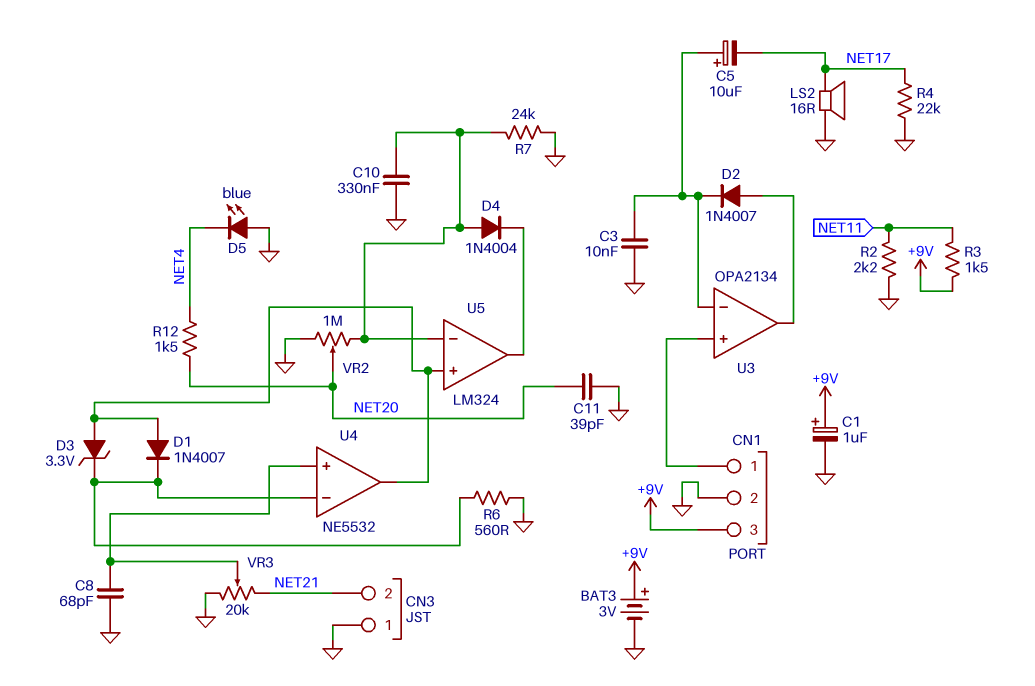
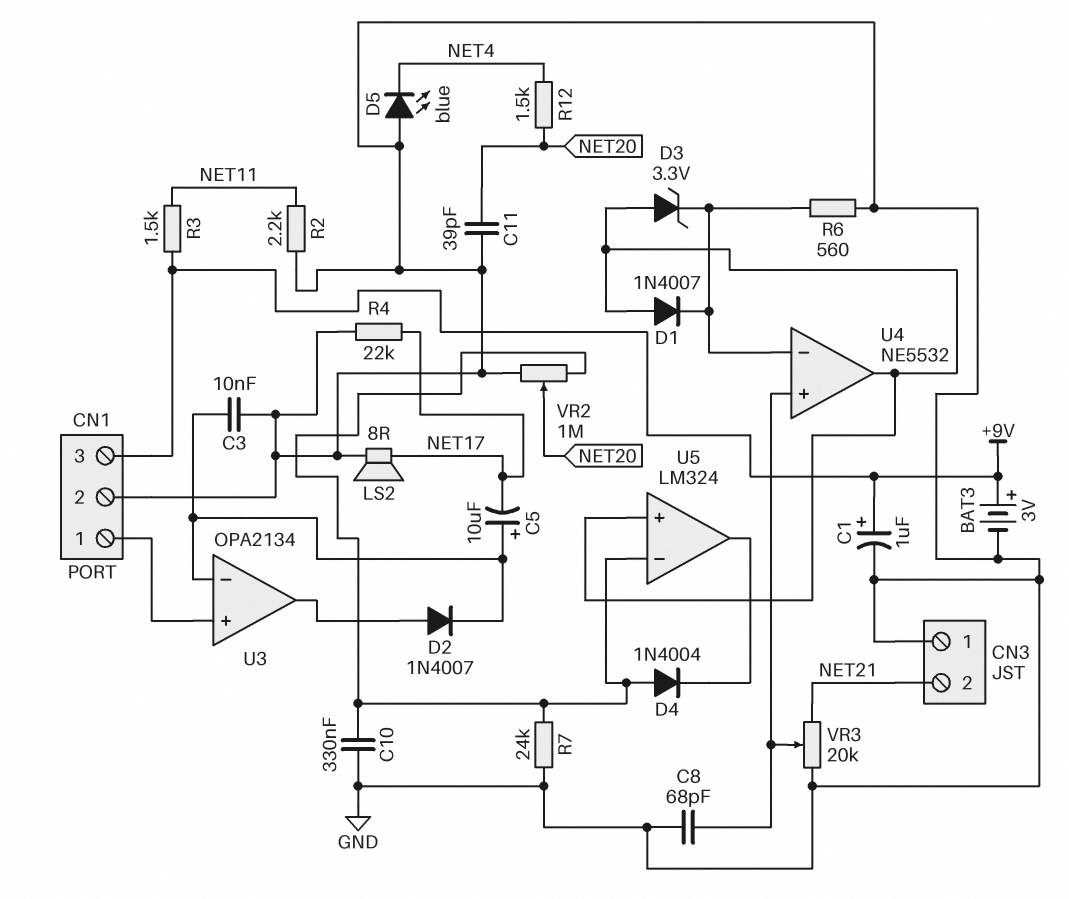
LS2: speaker 16R (GND, NET17) -> speaker 8R (GND, NET17)

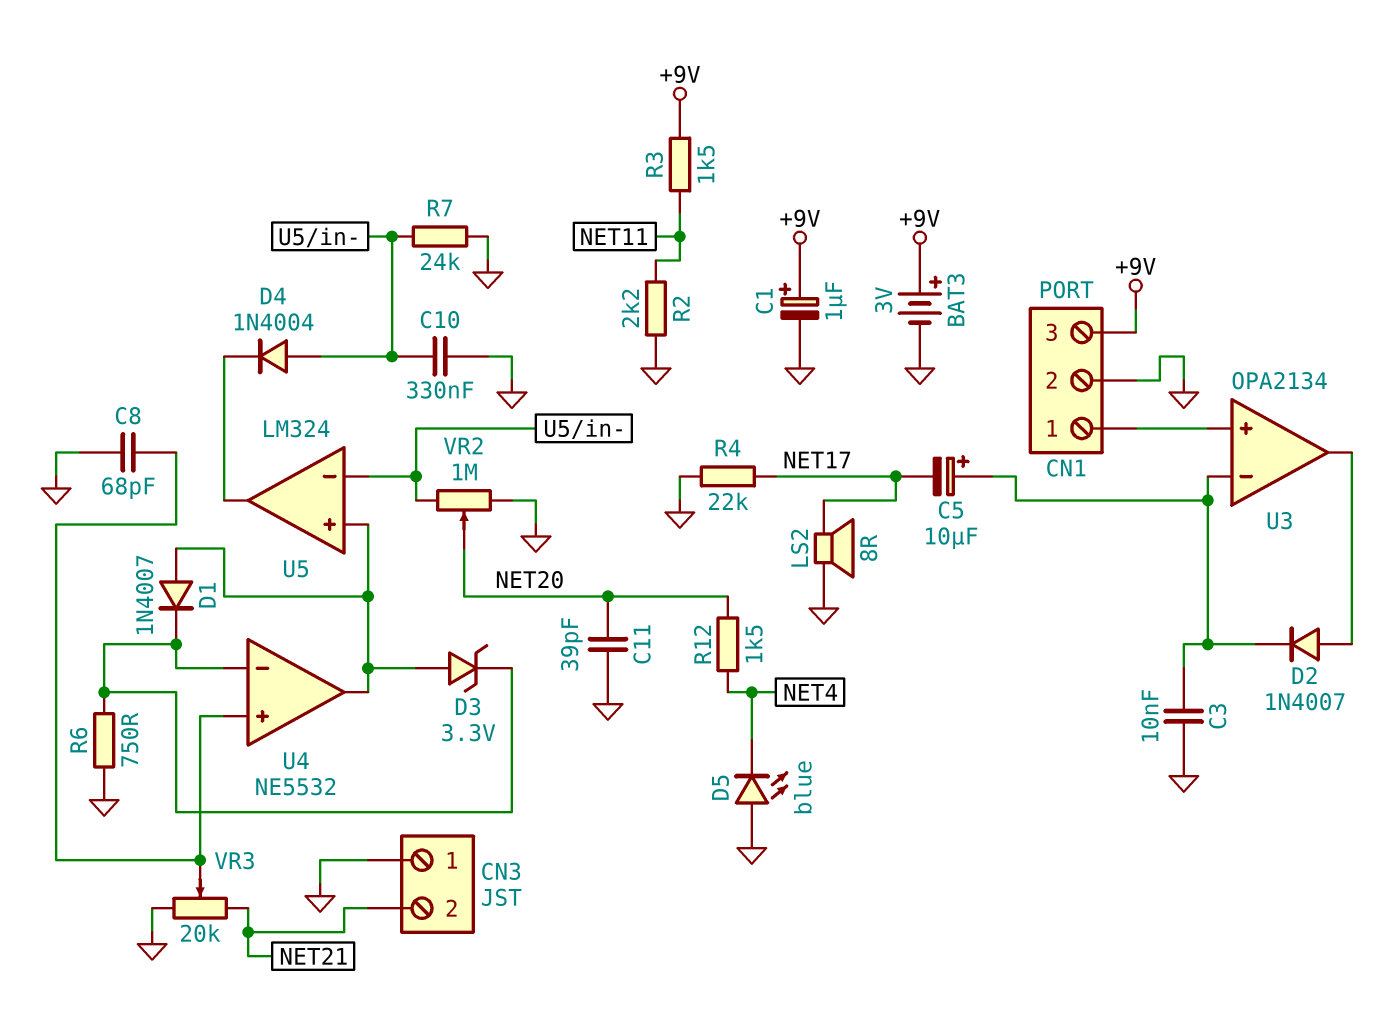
R6: 560 (GND, U4/in-) -> 750 (GND, U4/in-)

